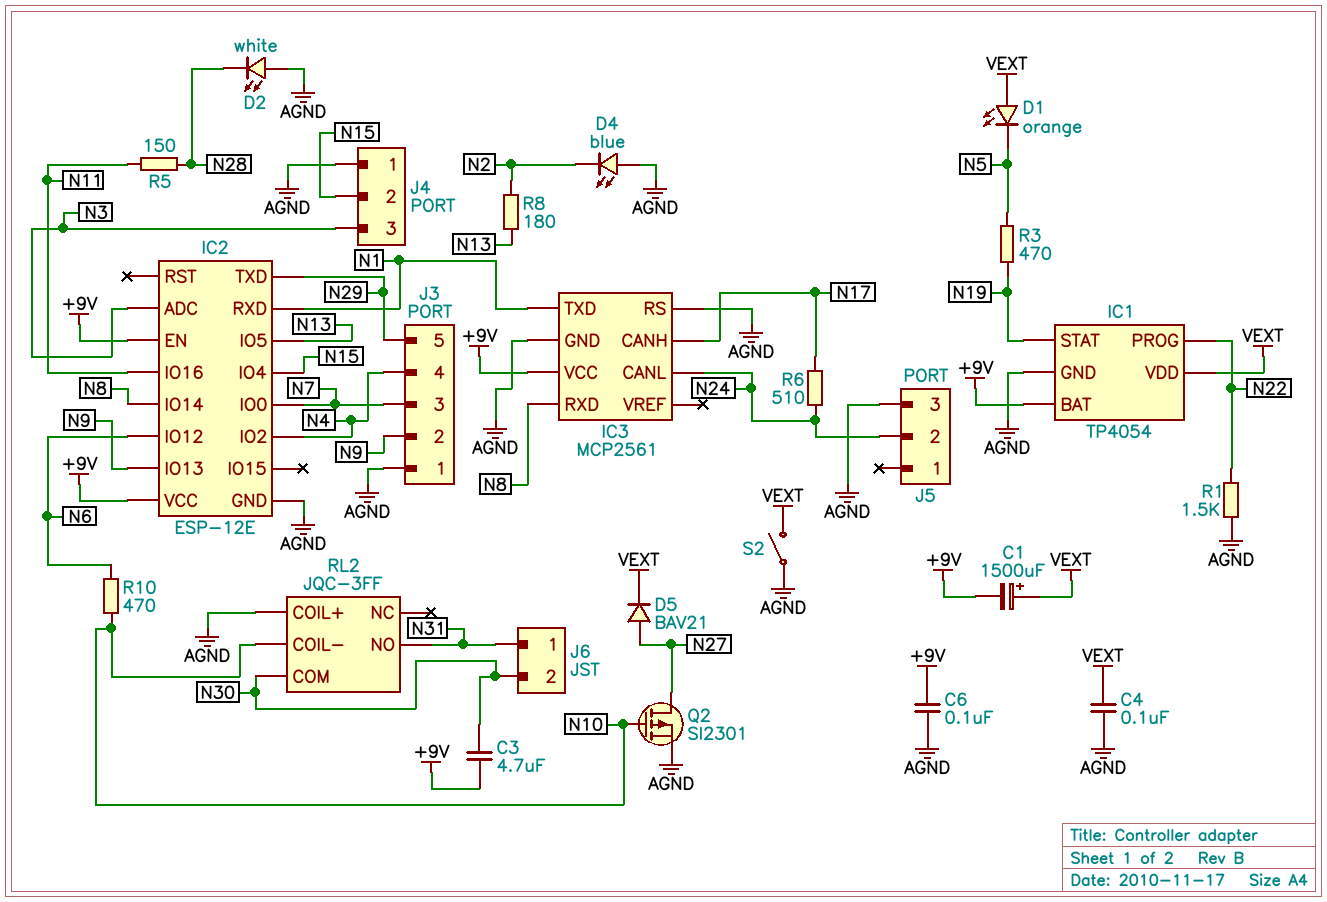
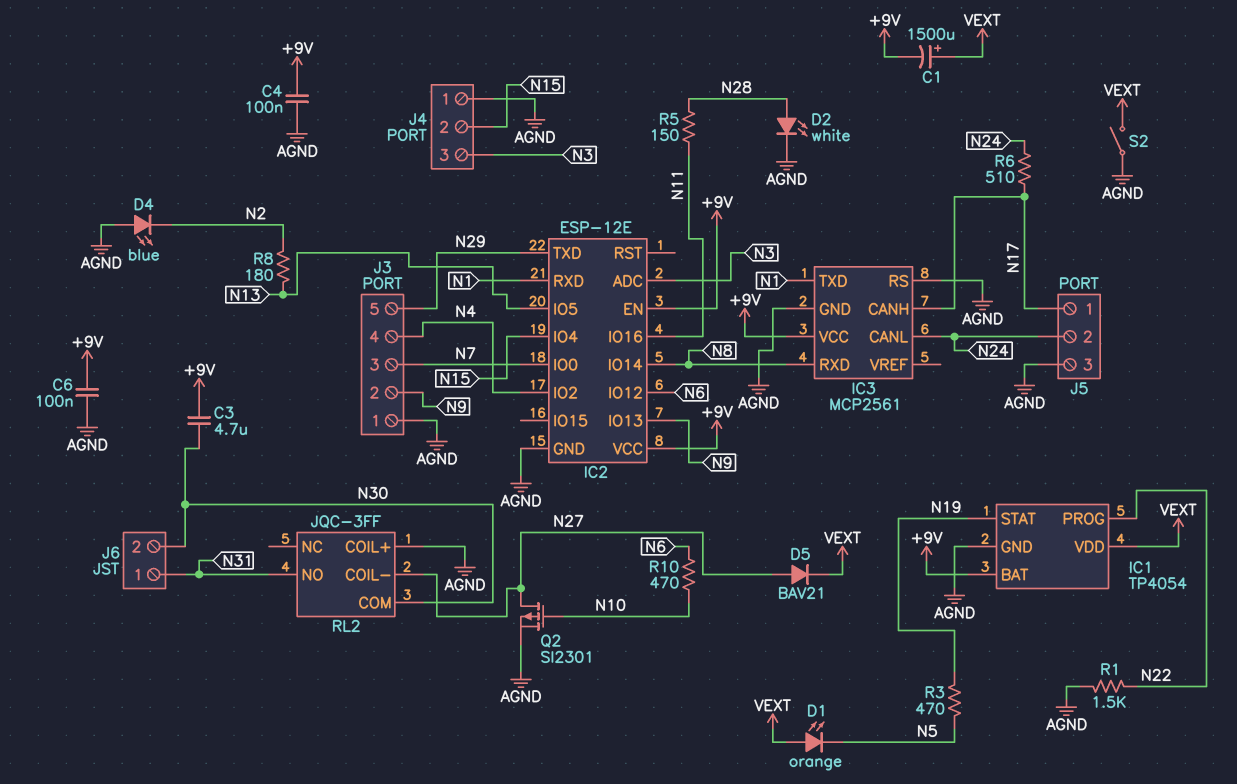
C4: 100nF (AGND, VEXT) -> 100nF (+9V, AGND)
D2: LED white (A AGND, K N28) -> LED white (A N28, K AGND)
J5 pin 1: none -> N17
RL2 pin COIL-: N10 -> N27

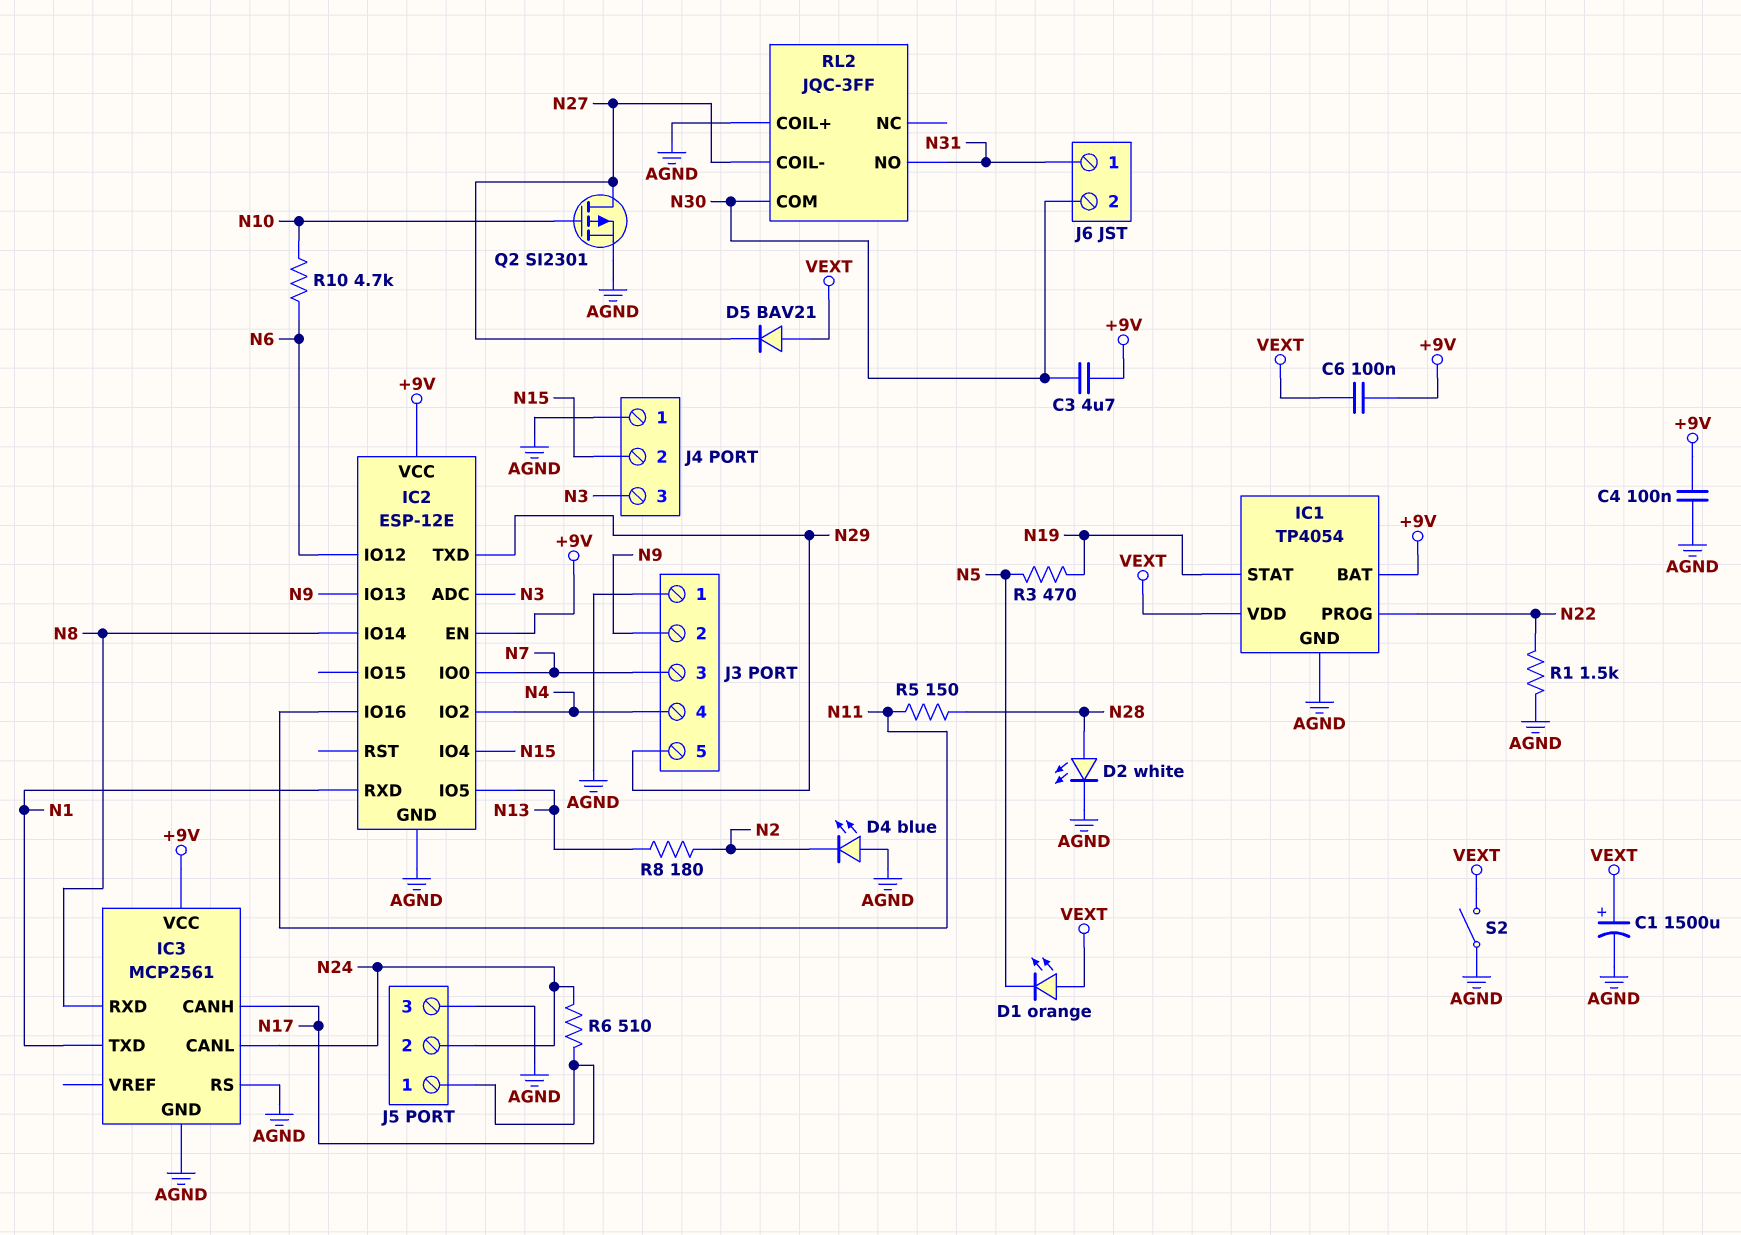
C1: 1500uF (plus VEXT, minus +9V) -> 1500uF (plus VEXT, minus AGND)
C6: 100nF (+9V, AGND) -> 100nF (+9V, VEXT)
D5: diode BAV21 (A N27, K VEXT) -> diode BAV21 (A VEXT, K N27)
R10: 470 (N6, N10) -> 4.7k (N6, N10)

